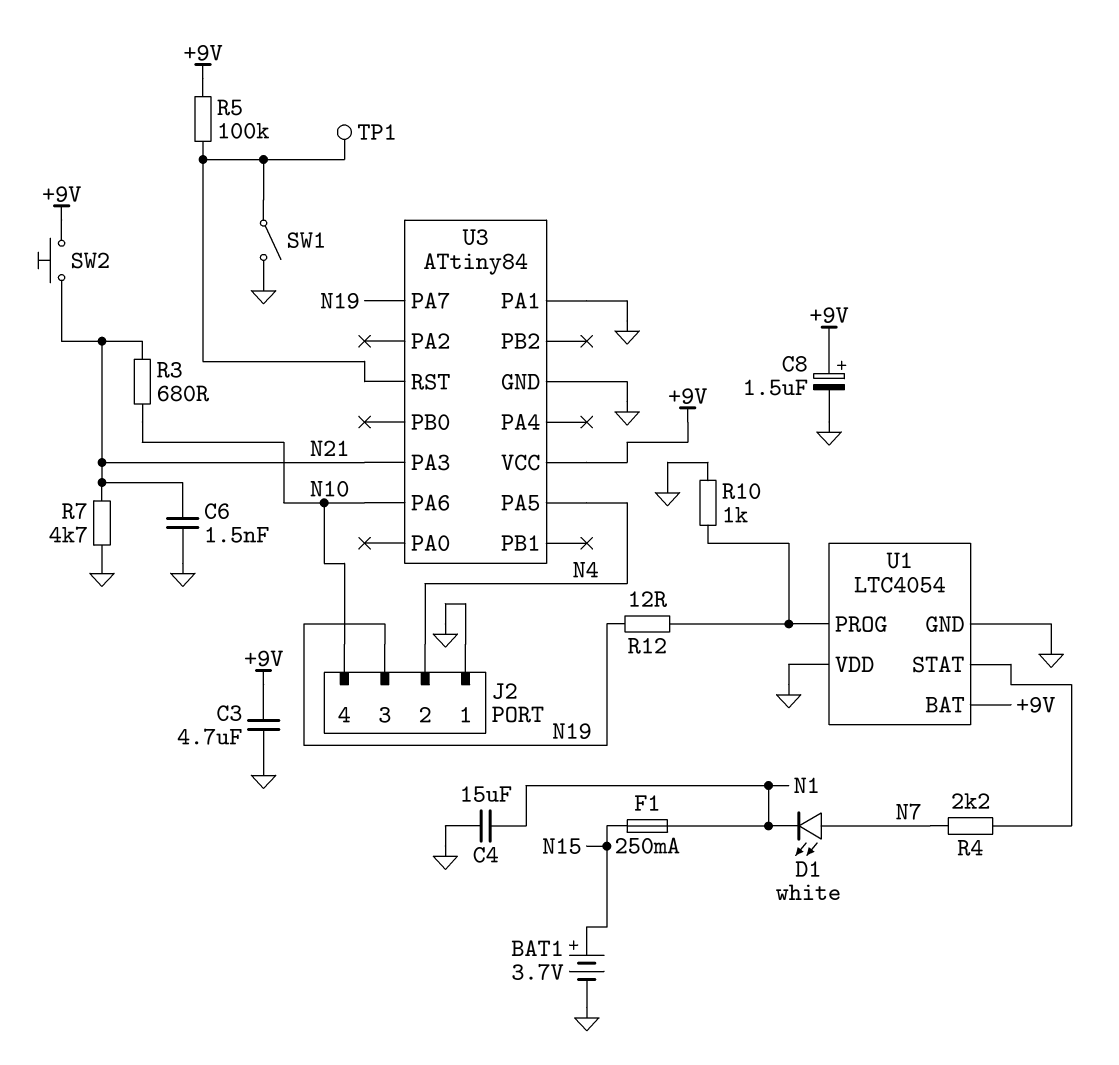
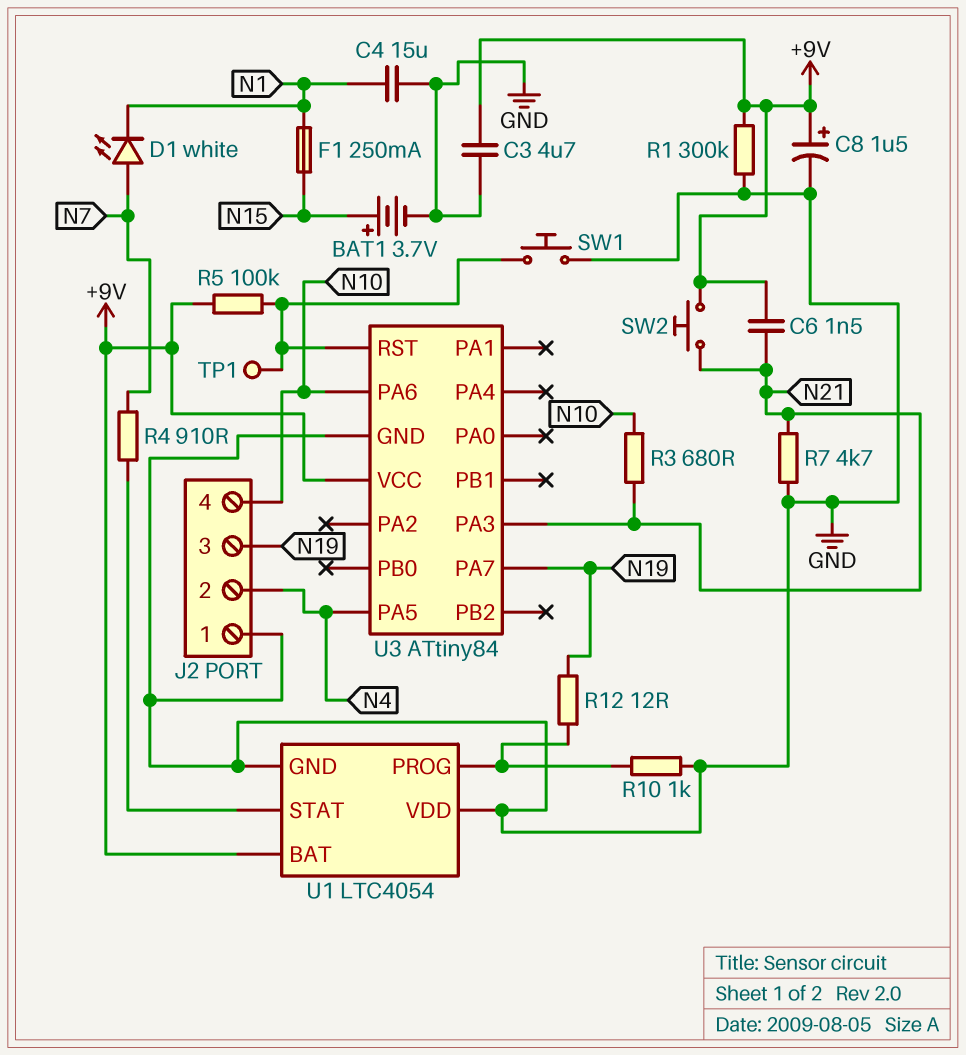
C6: 1.5nF (GND, N21) -> 1.5nF (+9V, N21)
R1: none -> 300k (+9V, GND)
R4: 2.2k (N7, U1/STAT) -> 910 (N7, U1/STAT)
SW1: switch (GND, U3/RST) -> button (GND, U3/RST)
U3 pin PA1: GND -> none

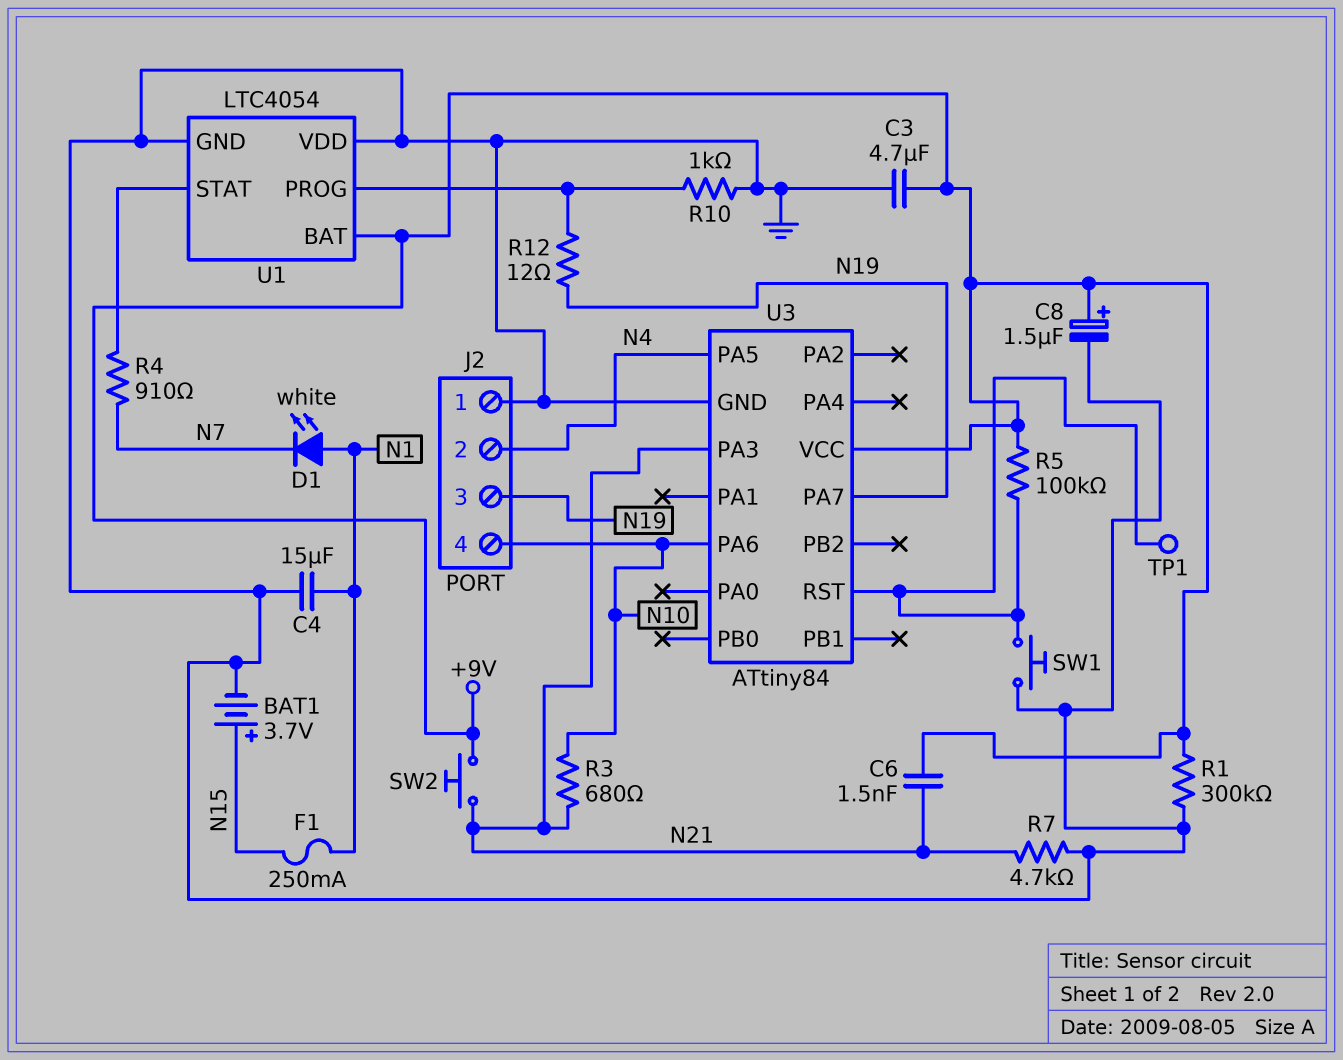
D1: LED white (A N7, K N1) -> LED white (A N1, K N7)

